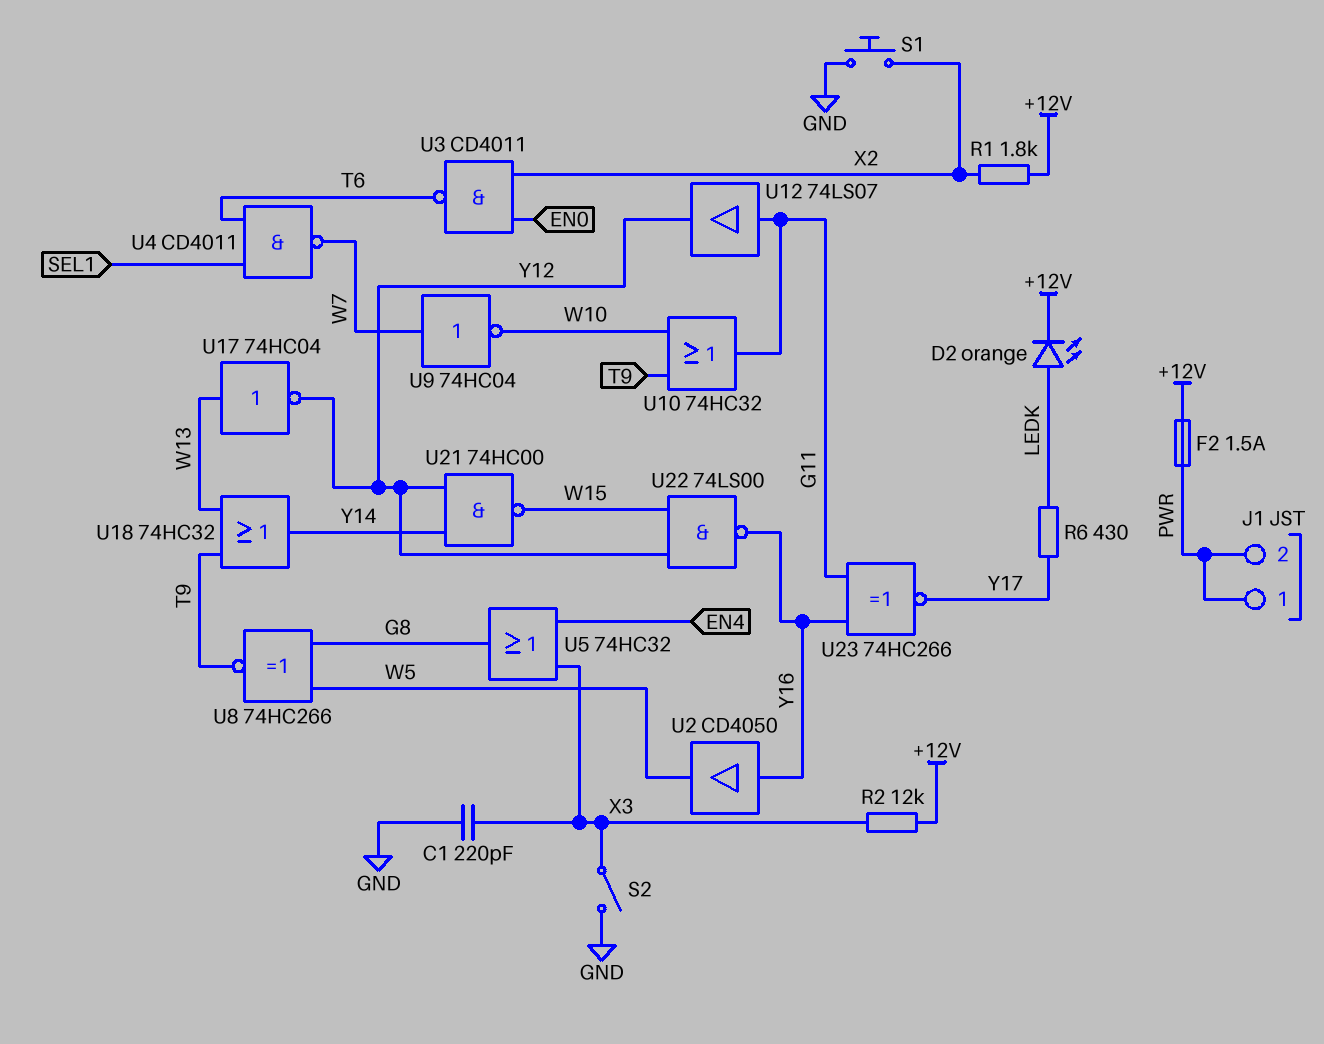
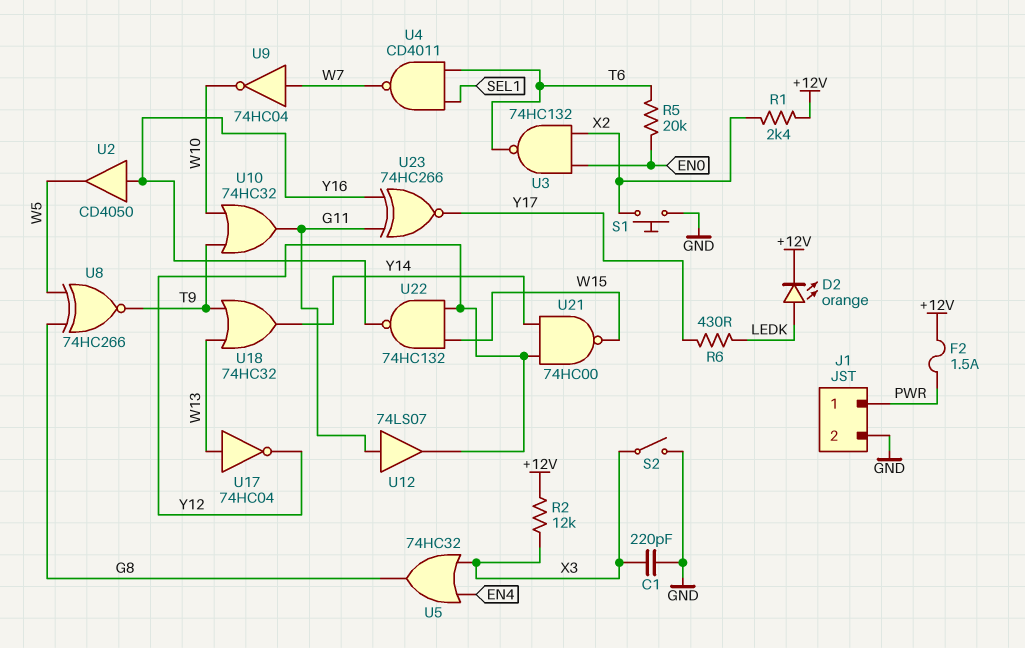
J1 pin 2: PWR -> GND
R1: 1.8k (+12V, X2) -> 2.4k (+12V, X2)
R5: none -> 20k (EN0, T6)
U3: NAND CD4011 (in EN0, in X2, out T6) -> NAND 74HC132 (in EN0, in X2, out T6)
U22: NAND 74LS00 (in W15, in Y12, out Y16) -> NAND 74HC132 (in W15, in Y12, out Y16)

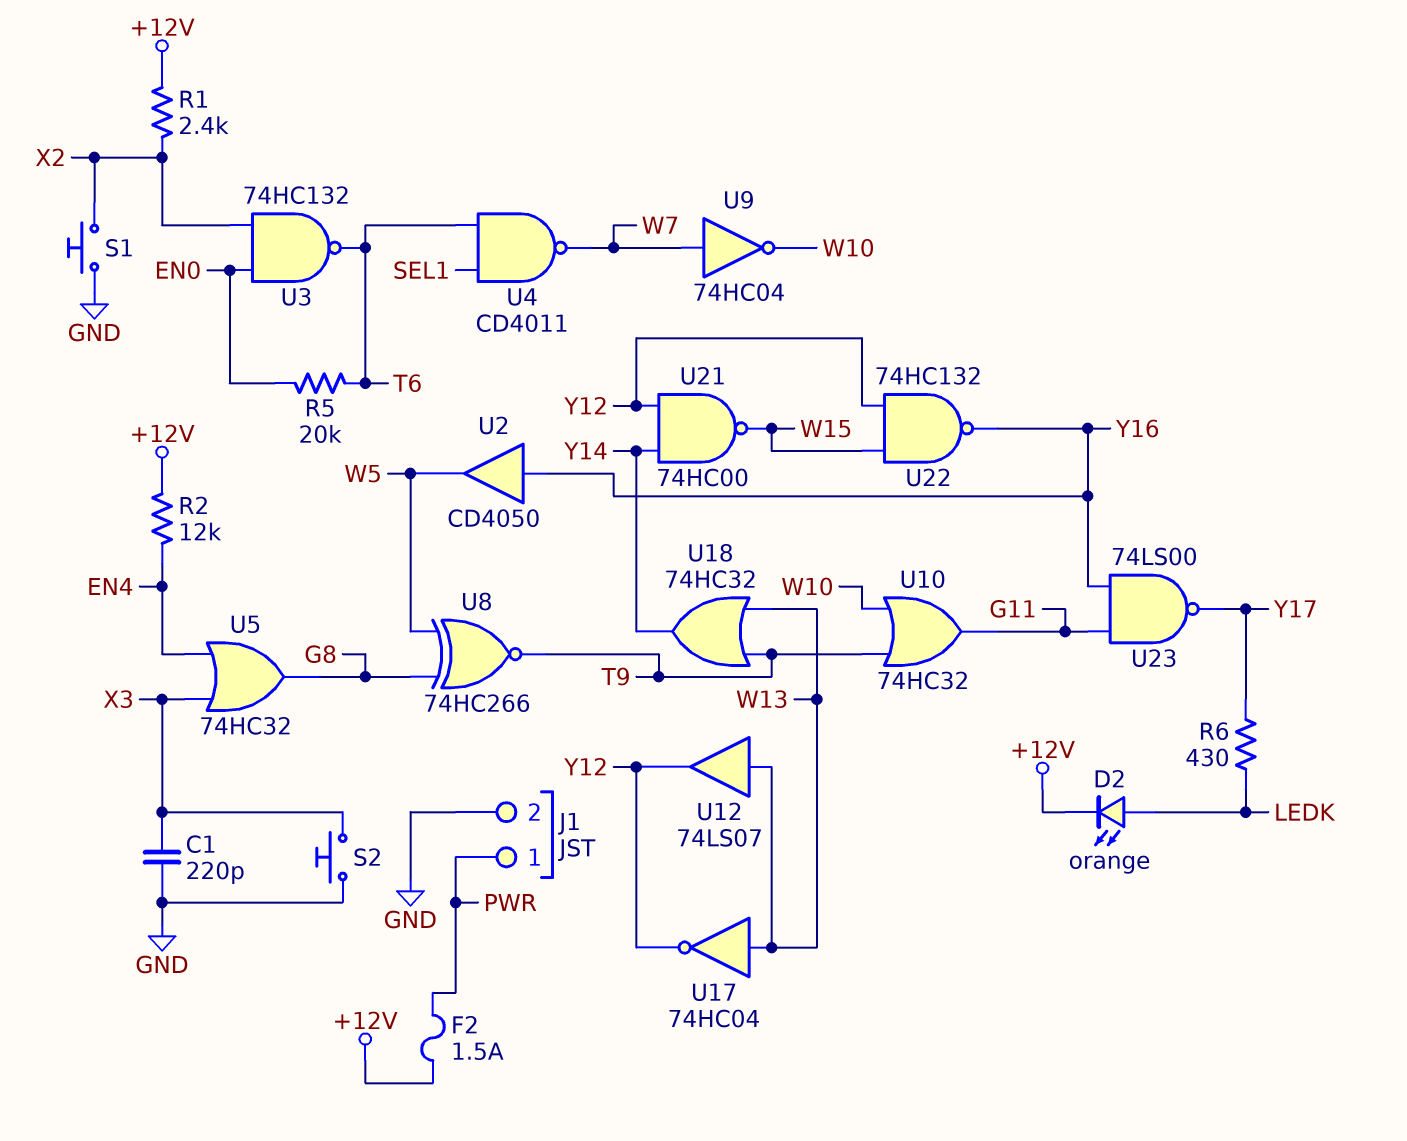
R2: 12k (+12V, X3) -> 12k (+12V, EN4)
S2: switch (GND, X3) -> button (GND, X3)
U12: buffer 74LS07 (in G11, out Y12) -> buffer 74LS07 (in W13, out Y12)
U23: XNOR 74HC266 (in G11, in Y16, out Y17) -> NAND 74LS00 (in G11, in Y16, out Y17)

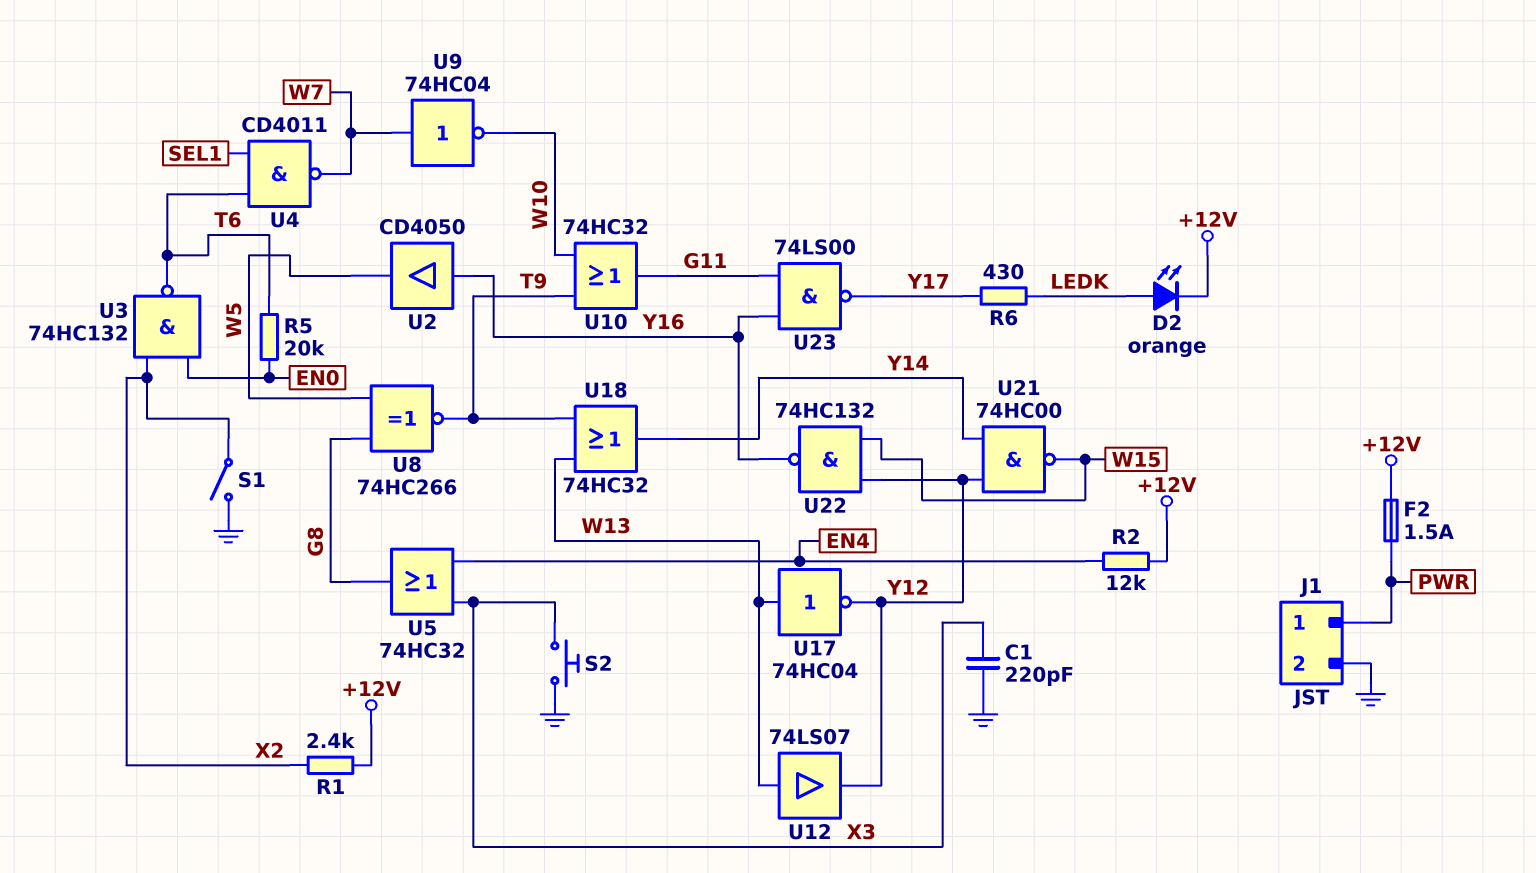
S1: button (GND, X2) -> switch (GND, X2)

